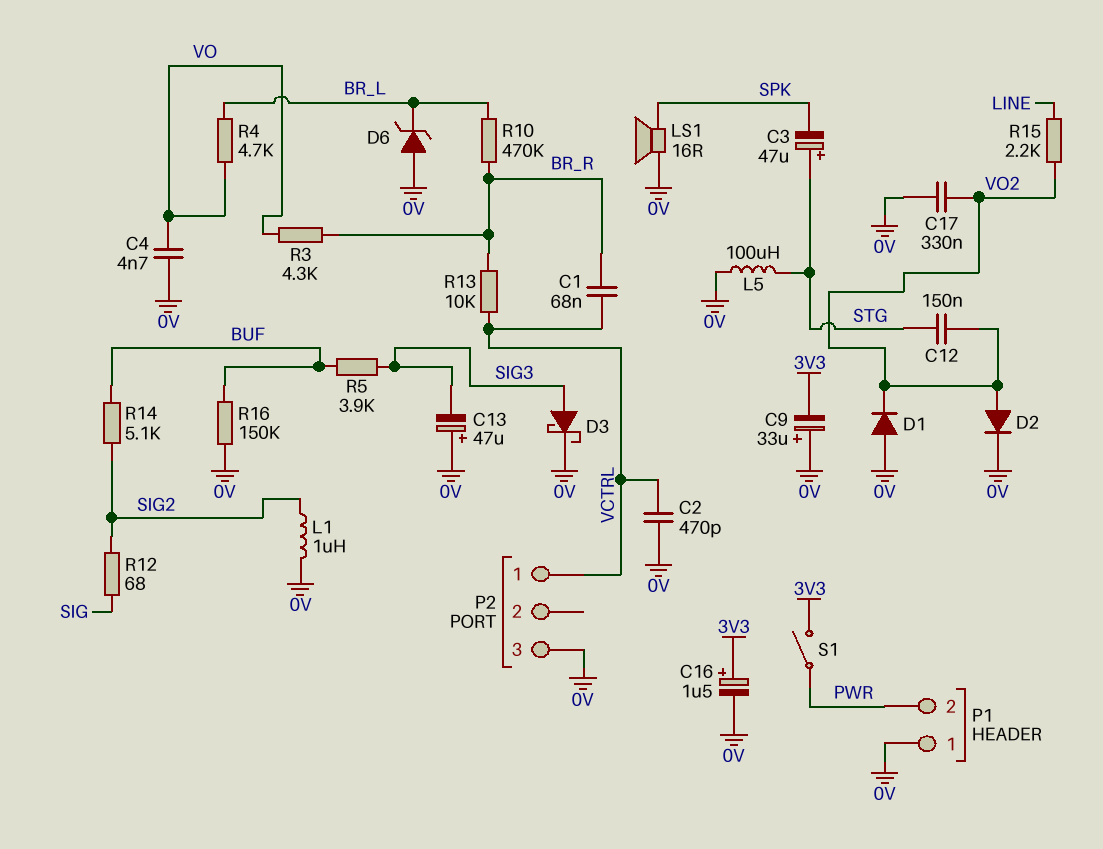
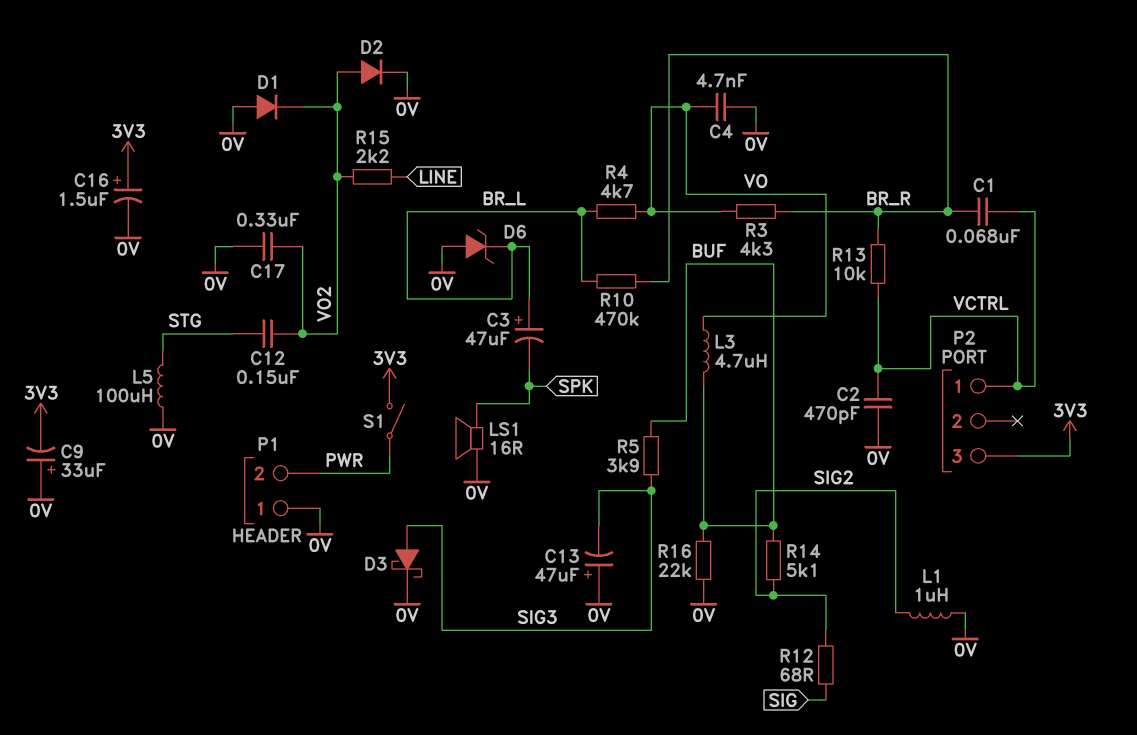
C3: 47uF (plus STG, minus SPK) -> 47uF (plus BR_L, minus SPK)
L3: none -> 4.7uH (BUF, VO)
P2 pin 3: 0V -> 3V3
R16: 150k (0V, BUF) -> 22k (0V, BUF)

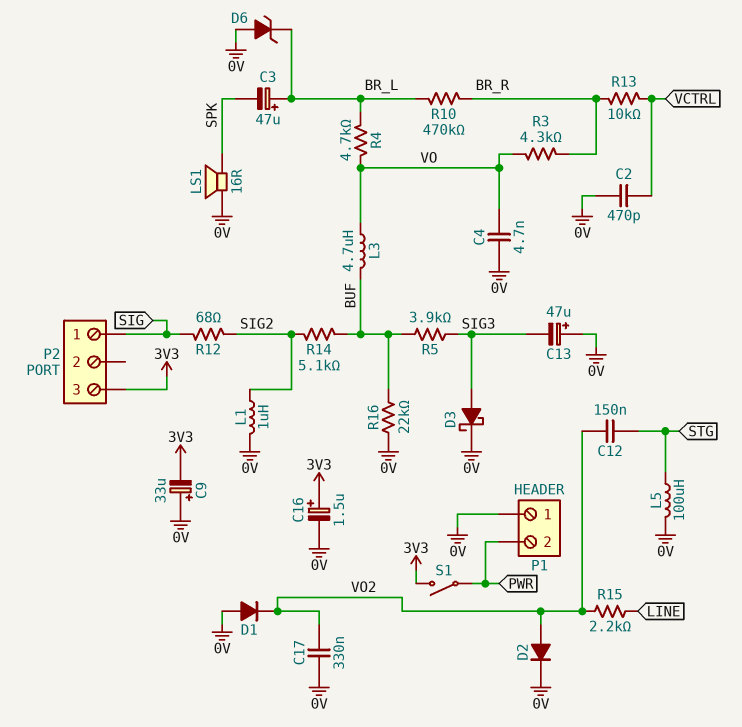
C1: 68nF (BR_R, VCTRL) -> none
P2 pin 1: VCTRL -> SIG

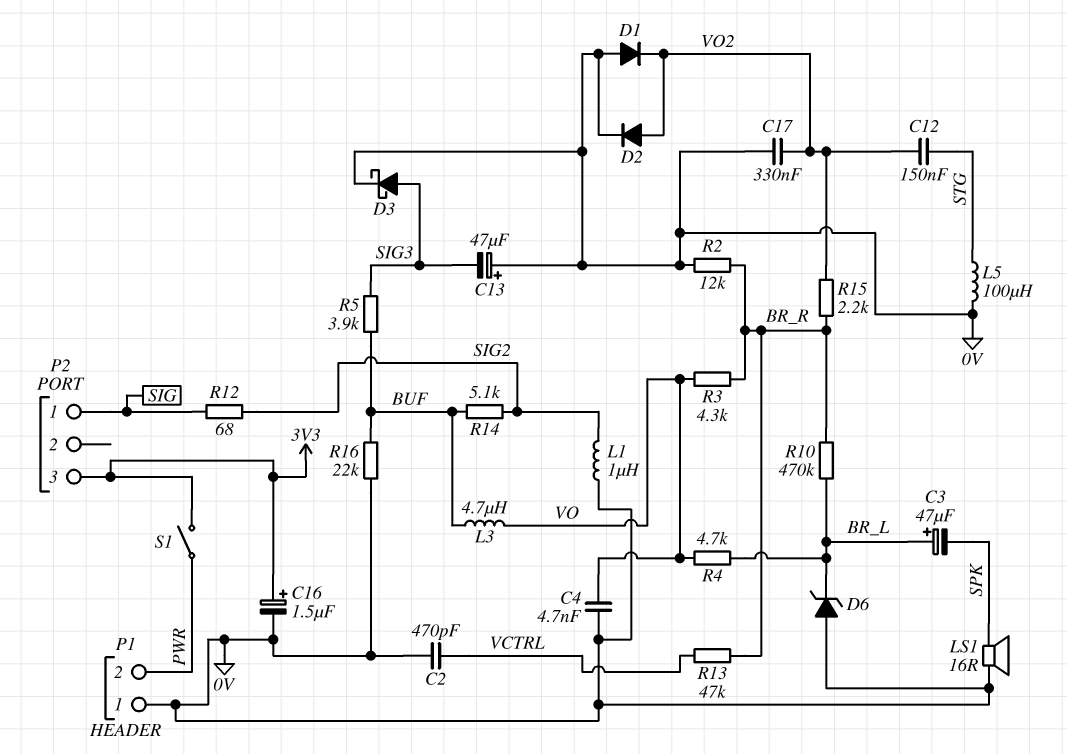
C9: 33uF (plus 0V, minus 3V3) -> none
R2: none -> 12k (0V, BR_R)
R13: 10k (BR_R, VCTRL) -> 47k (BR_R, VCTRL)
R15: 2.2k (LINE, VO2) -> 2.2k (BR_R, VO2)

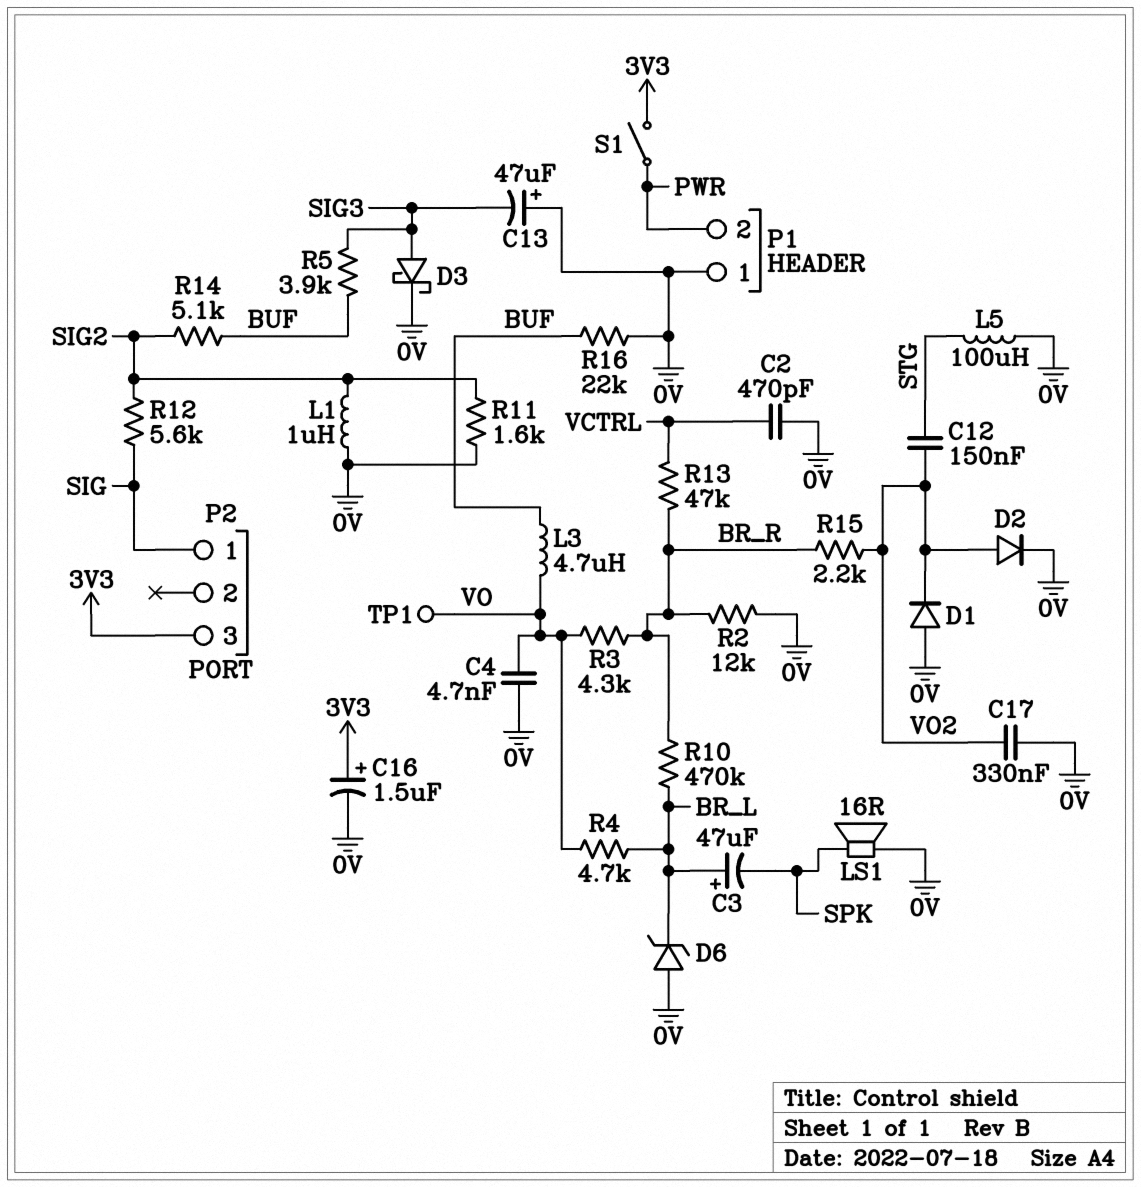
R11: none -> 1.6k (0V, SIG2)
R12: 68 (SIG, SIG2) -> 5.6k (SIG, SIG2)
TP1: none -> test point (VO)

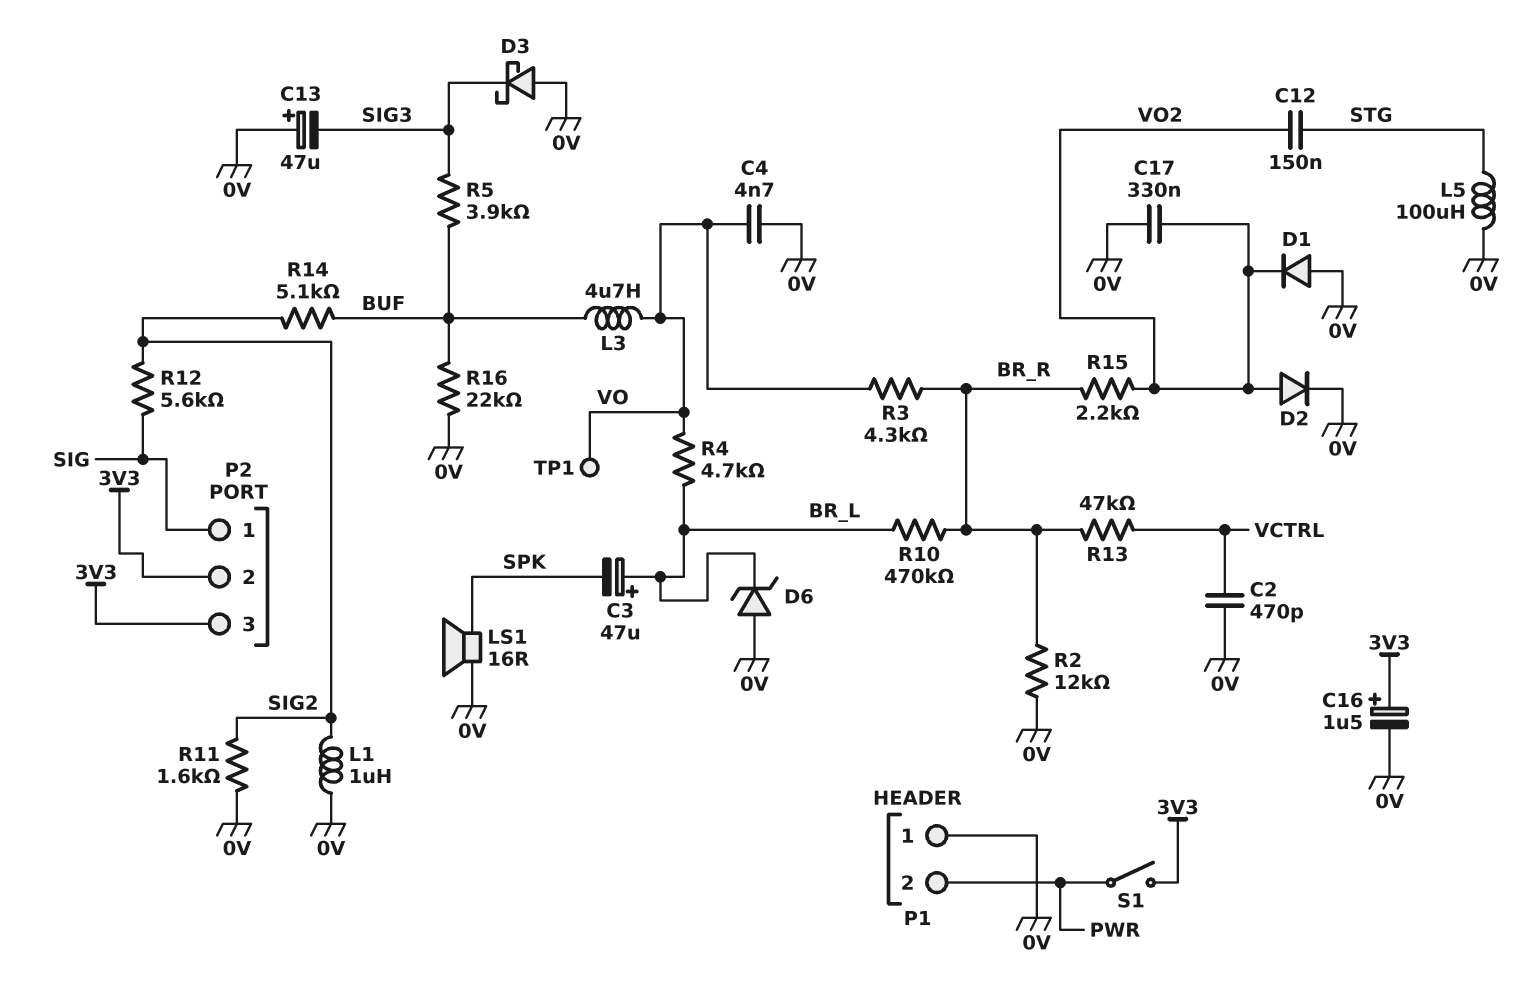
D3: schottky (A SIG3, K 0V) -> schottky (A 0V, K SIG3)
P2 pin 2: none -> 3V3

